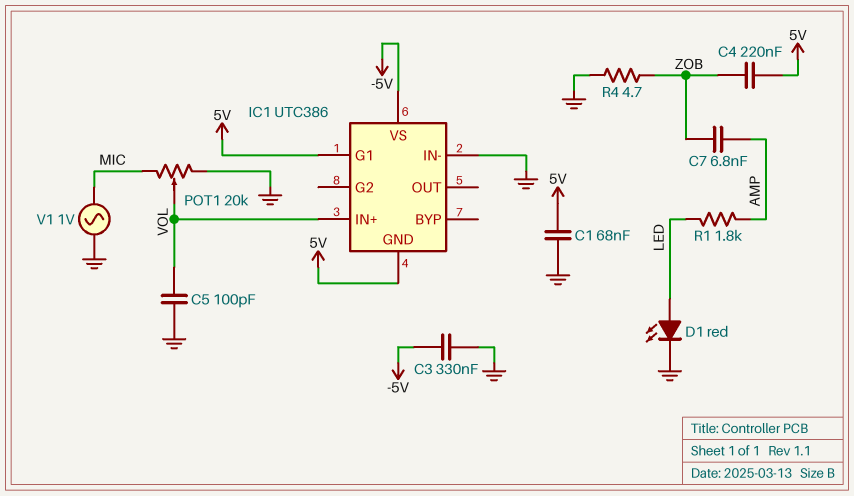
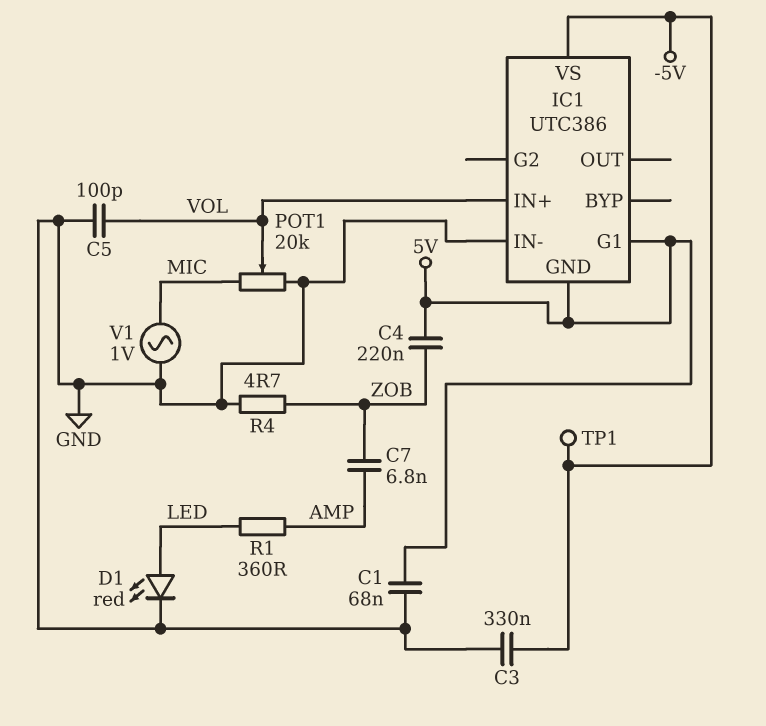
R1: 1.8k (AMP, LED) -> 360 (AMP, LED)
TP1: none -> test point (-5V)

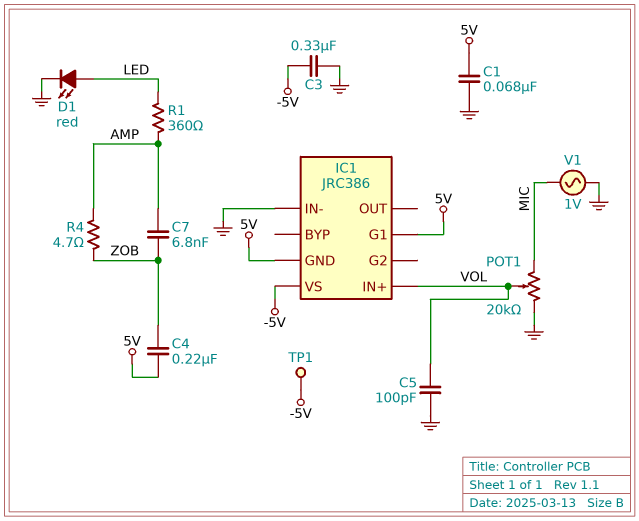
IC1: UTC386 -> JRC386
R4: 4.7 (GND, ZOB) -> 4.7 (AMP, ZOB)

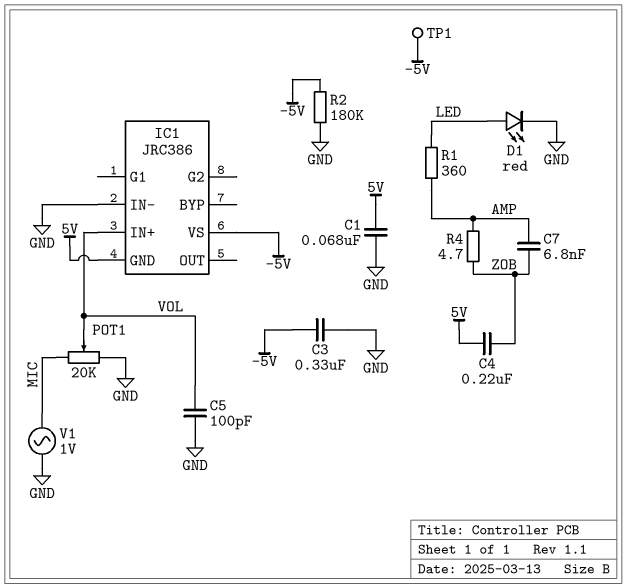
IC1 pin G1: 5V -> none
R2: none -> 180k (-5V, GND)

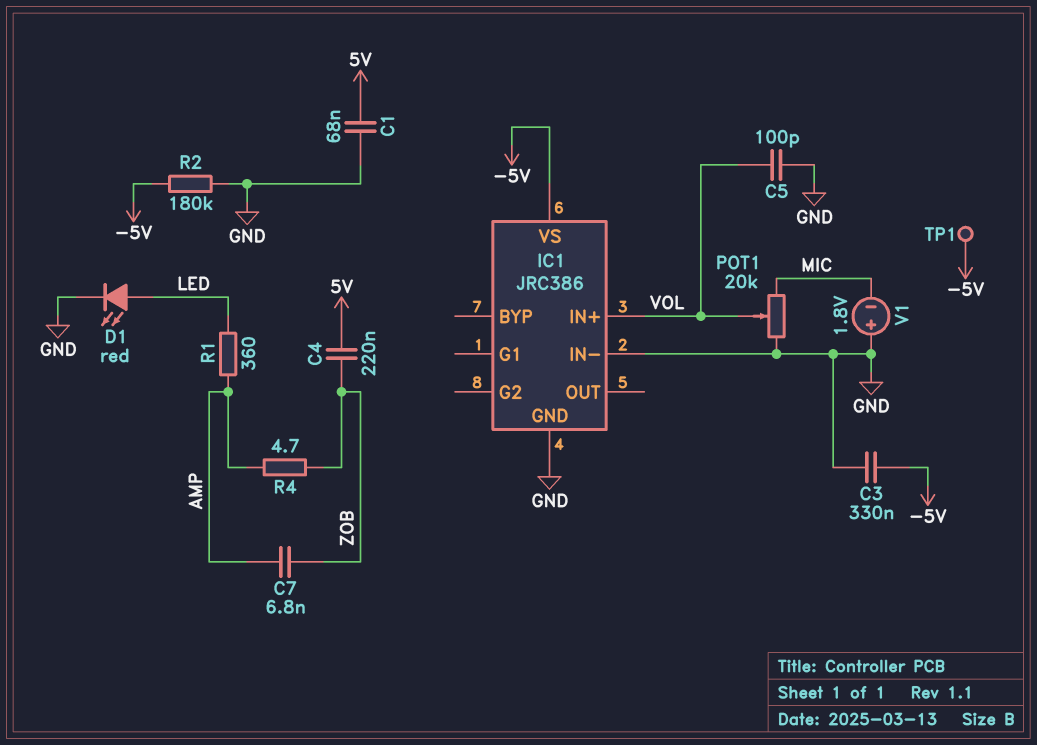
IC1 pin GND: 5V -> GND
V1: AC 1V (GND, MIC) -> 1.8V (plus GND, minus MIC)

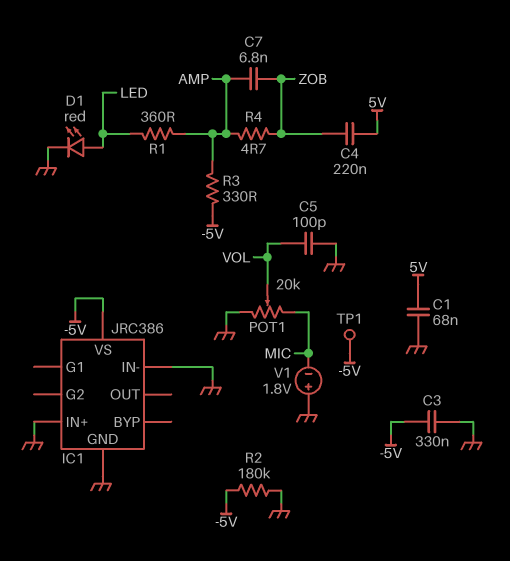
IC1 pin IN+: VOL -> GND
R3: none -> 330 (-5V, AMP)

